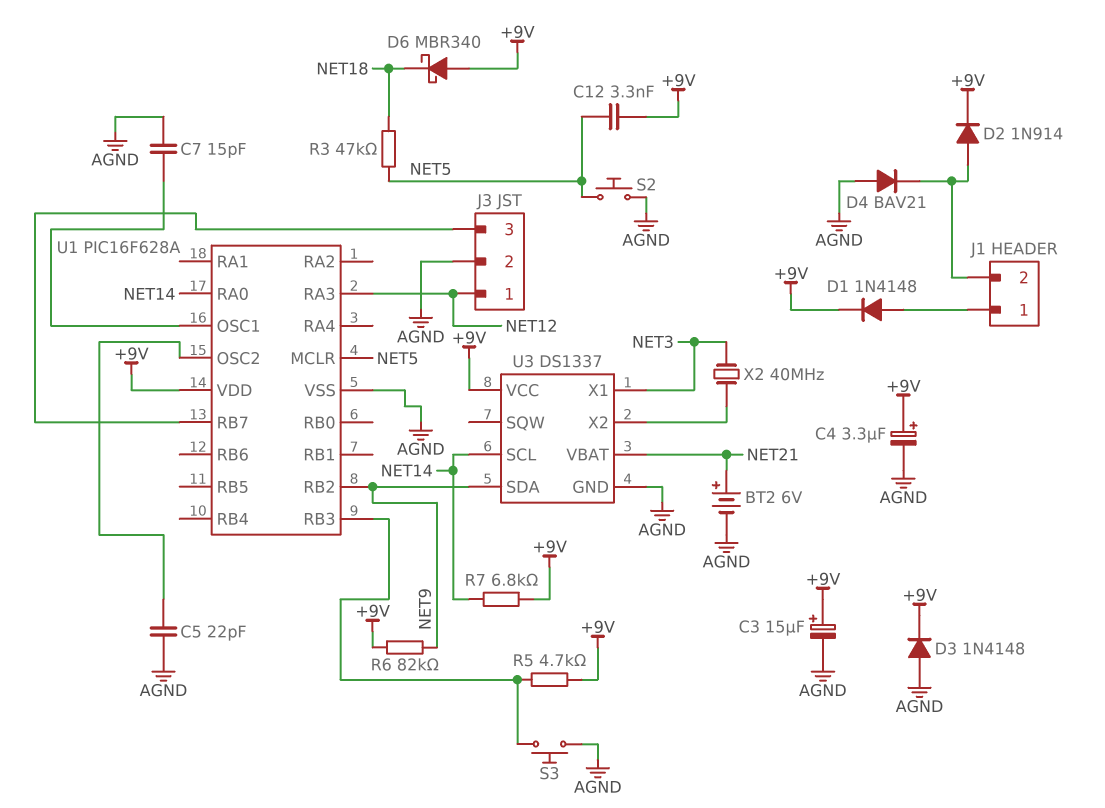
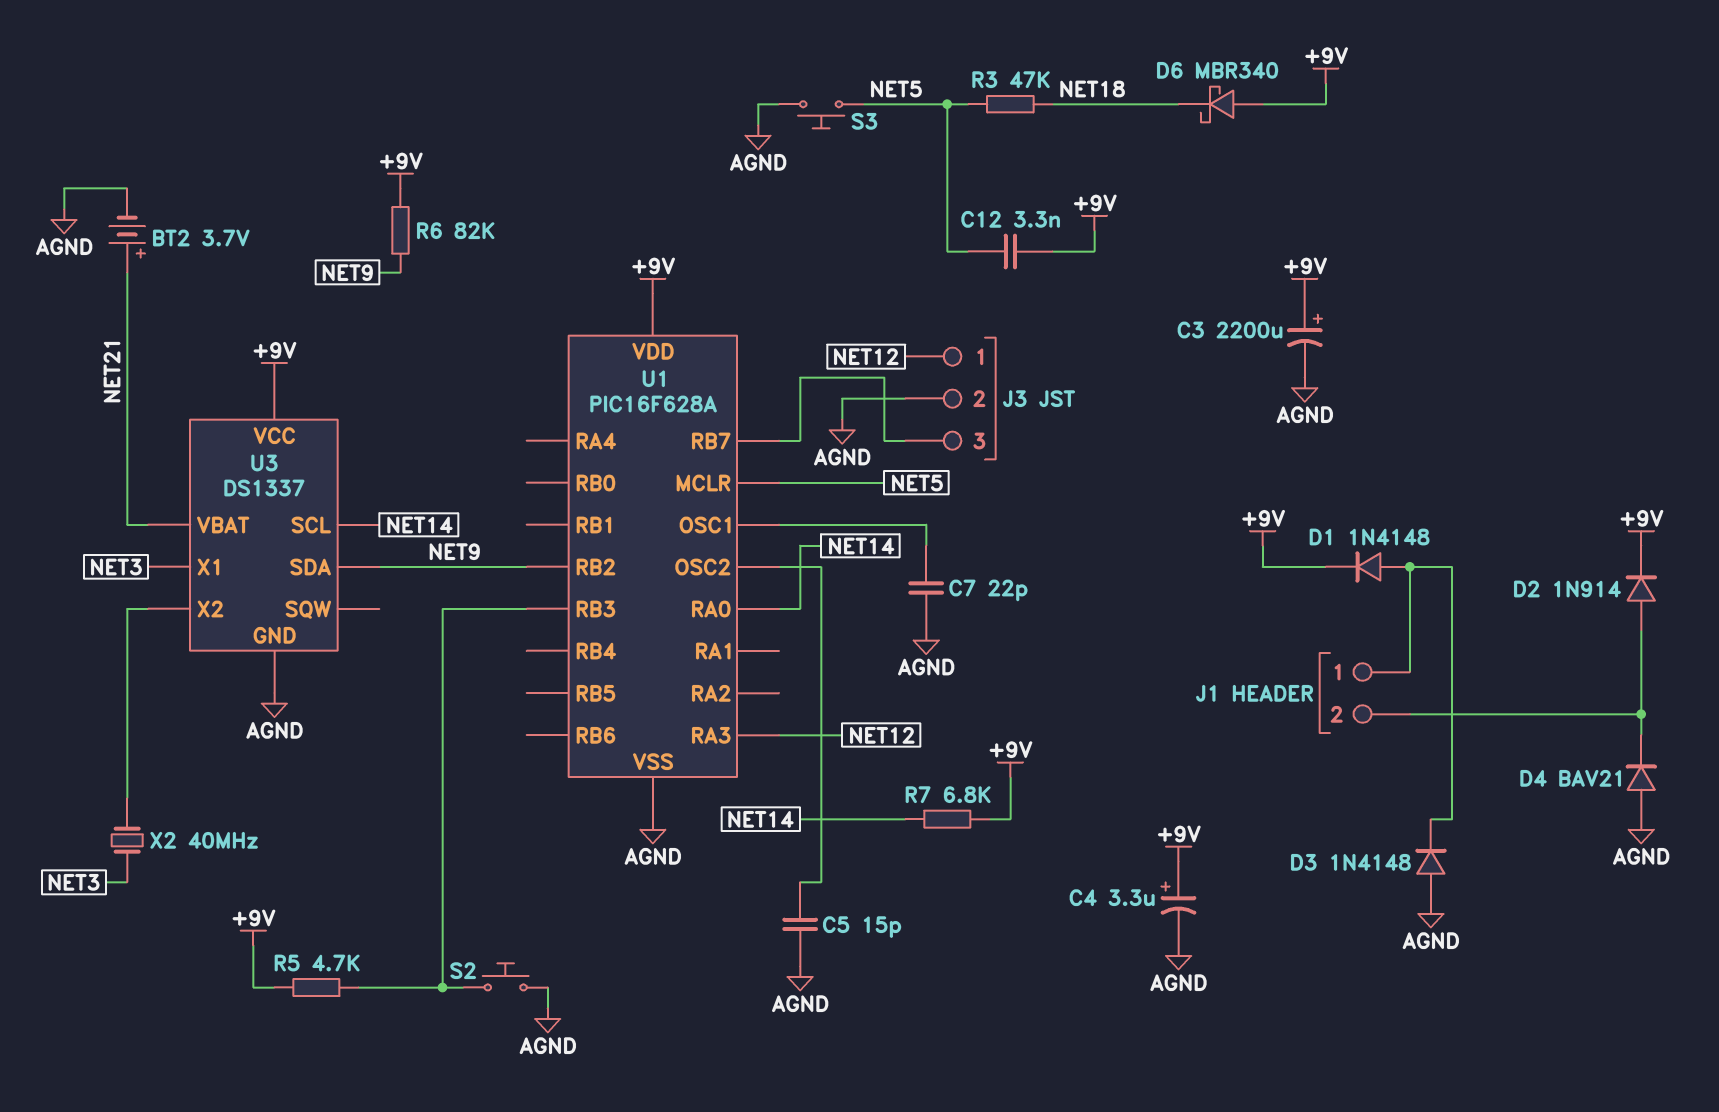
BT2: 6V (plus NET21, minus AGND) -> 3.7V (plus NET21, minus AGND)
C3: 15uF (plus +9V, minus AGND) -> 2200uF (plus +9V, minus AGND)
C5: 22pF (AGND, U1/OSC2) -> 15pF (AGND, U1/OSC2)
C7: 15pF (AGND, U1/OSC1) -> 22pF (AGND, U1/OSC1)
D3: diode 1N4148 (A AGND, K +9V) -> diode 1N4148 (A AGND, K J1/1)
S2: button (AGND, NET5) -> button (AGND, U1/RB3)
S3: button (AGND, U1/RB3) -> button (AGND, NET5)

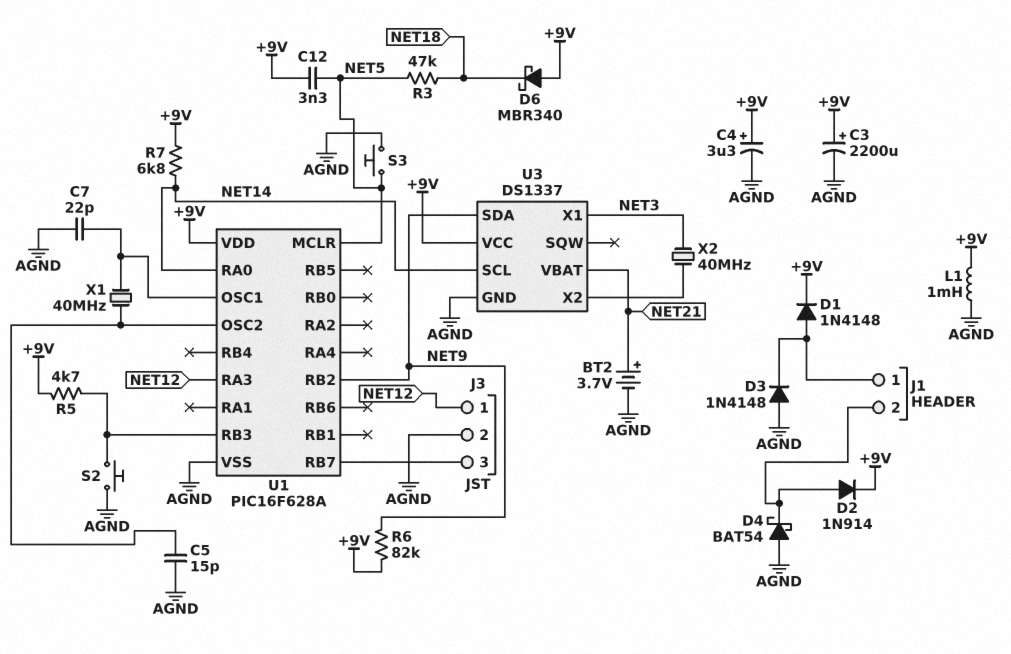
D4: diode BAV21 (A AGND, K J1/2) -> schottky BAT54 (A AGND, K J1/2)
L1: none -> 1mH (+9V, AGND)
X1: none -> 40MHz (U1/OSC1, U1/OSC2)

